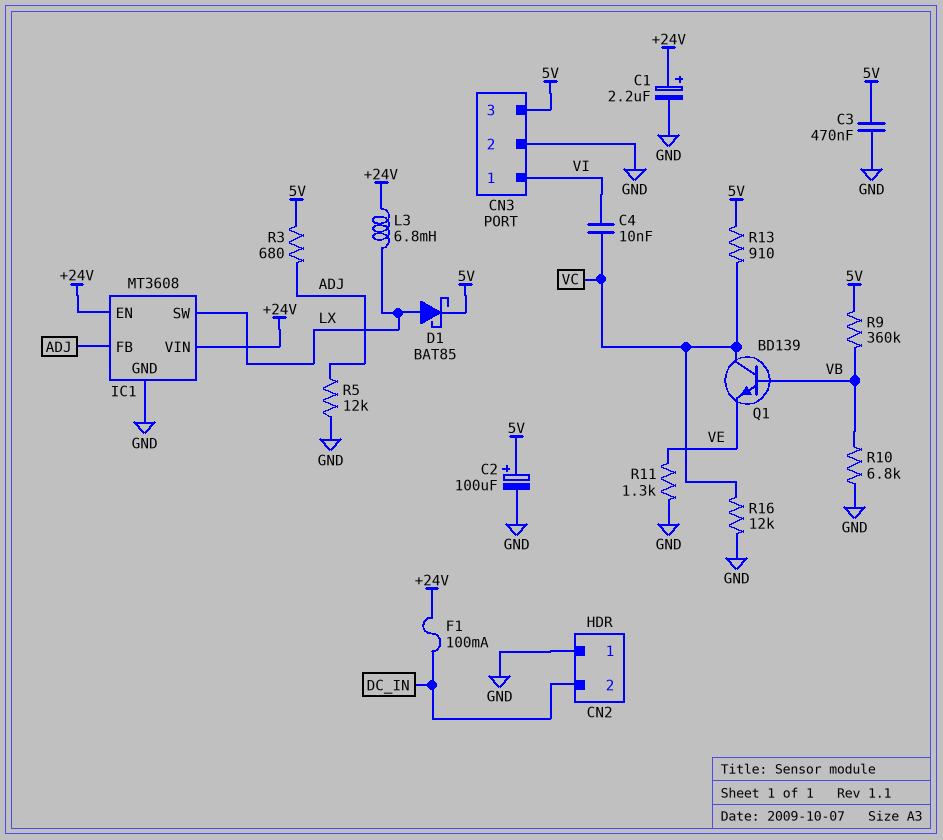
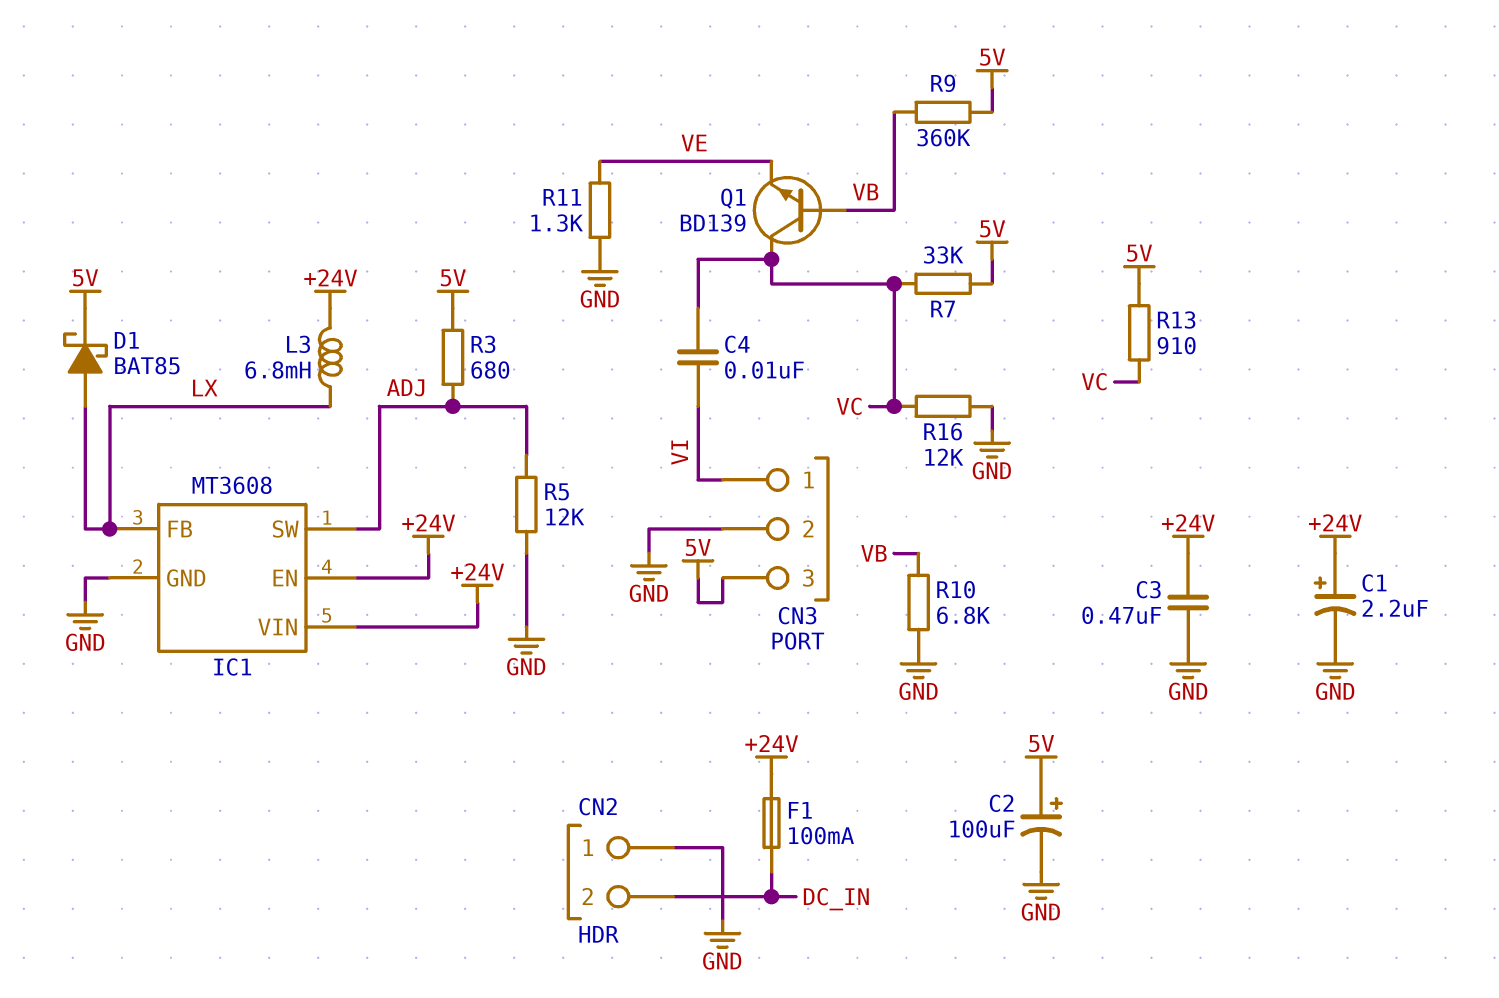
C3: 470nF (5V, GND) -> 470nF (+24V, GND)
IC1 pin FB: ADJ -> LX
IC1 pin SW: LX -> ADJ
R7: none -> 33k (5V, VC)

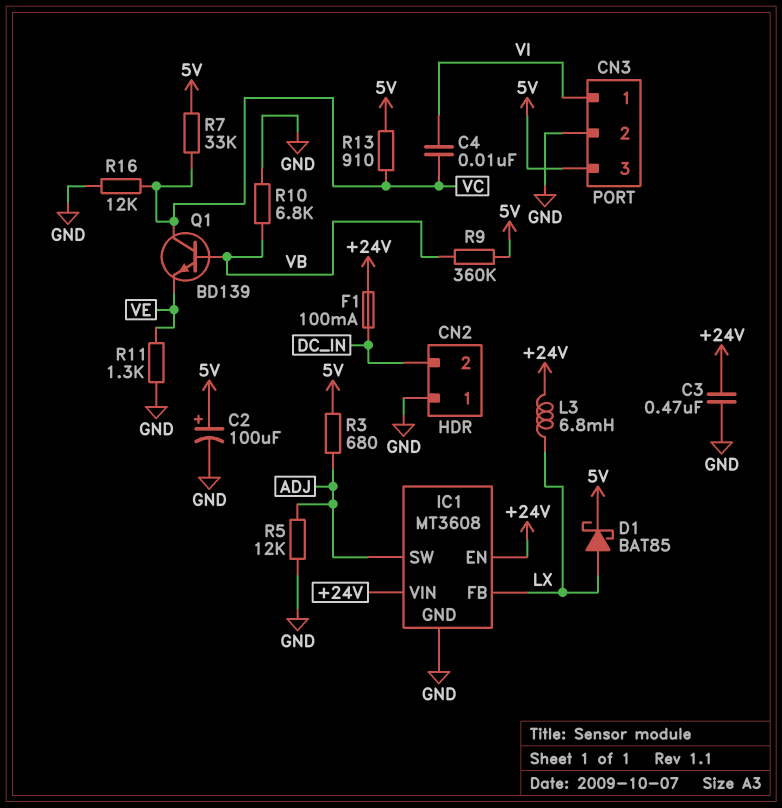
C1: 2.2uF (plus +24V, minus GND) -> none

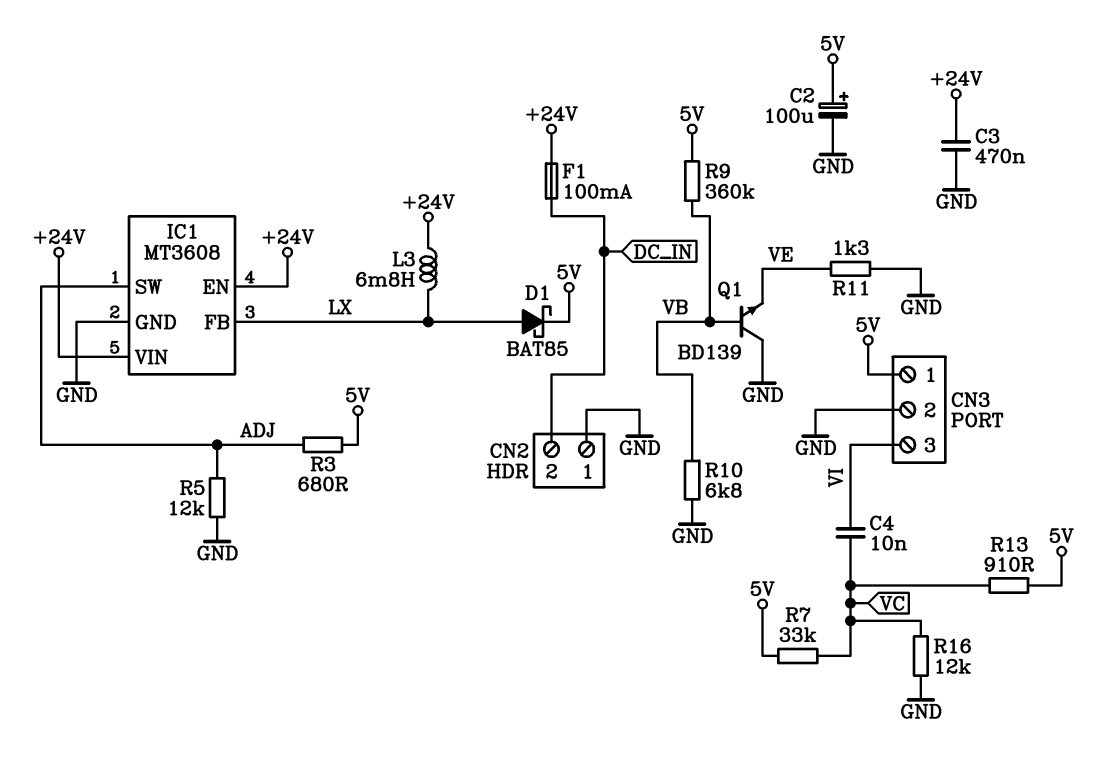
CN3 pin 1: VI -> 5V
CN3 pin 3: 5V -> VI
Q1: NPN BD139 (B VB, C VC, E VE) -> NPN BD139 (B VB, C GND, E VE)

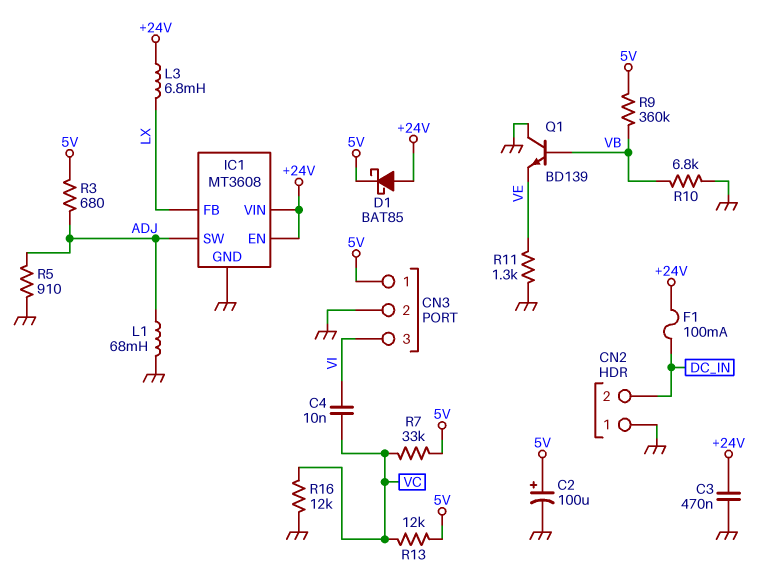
D1: schottky BAT85 (A LX, K 5V) -> schottky BAT85 (A +24V, K 5V)
L1: none -> 68mH (ADJ, GND)
R5: 12k (ADJ, GND) -> 910 (ADJ, GND)
R13: 910 (5V, VC) -> 12k (5V, VC)

